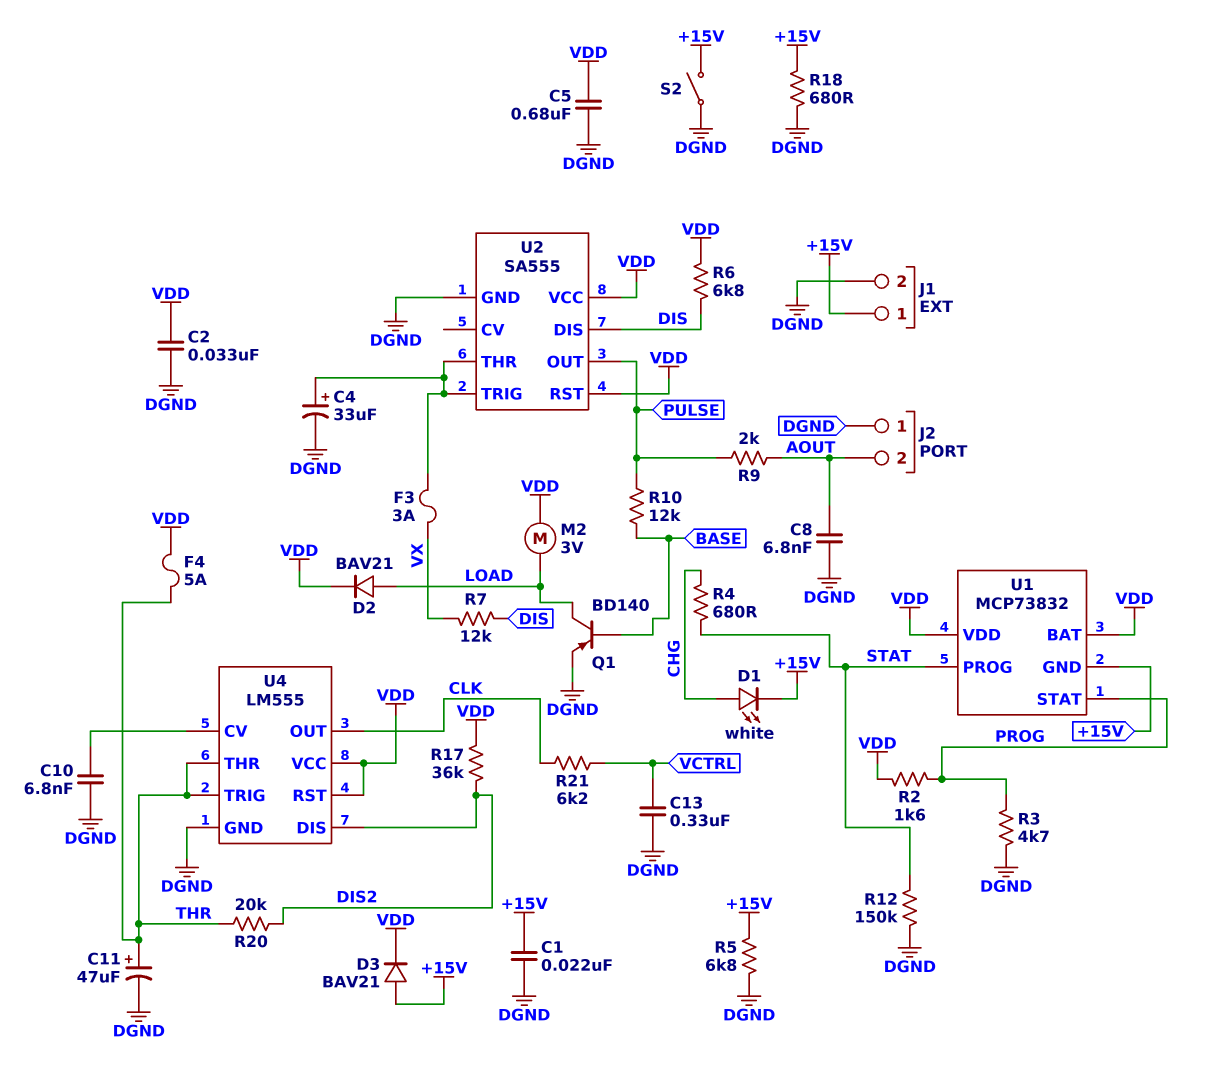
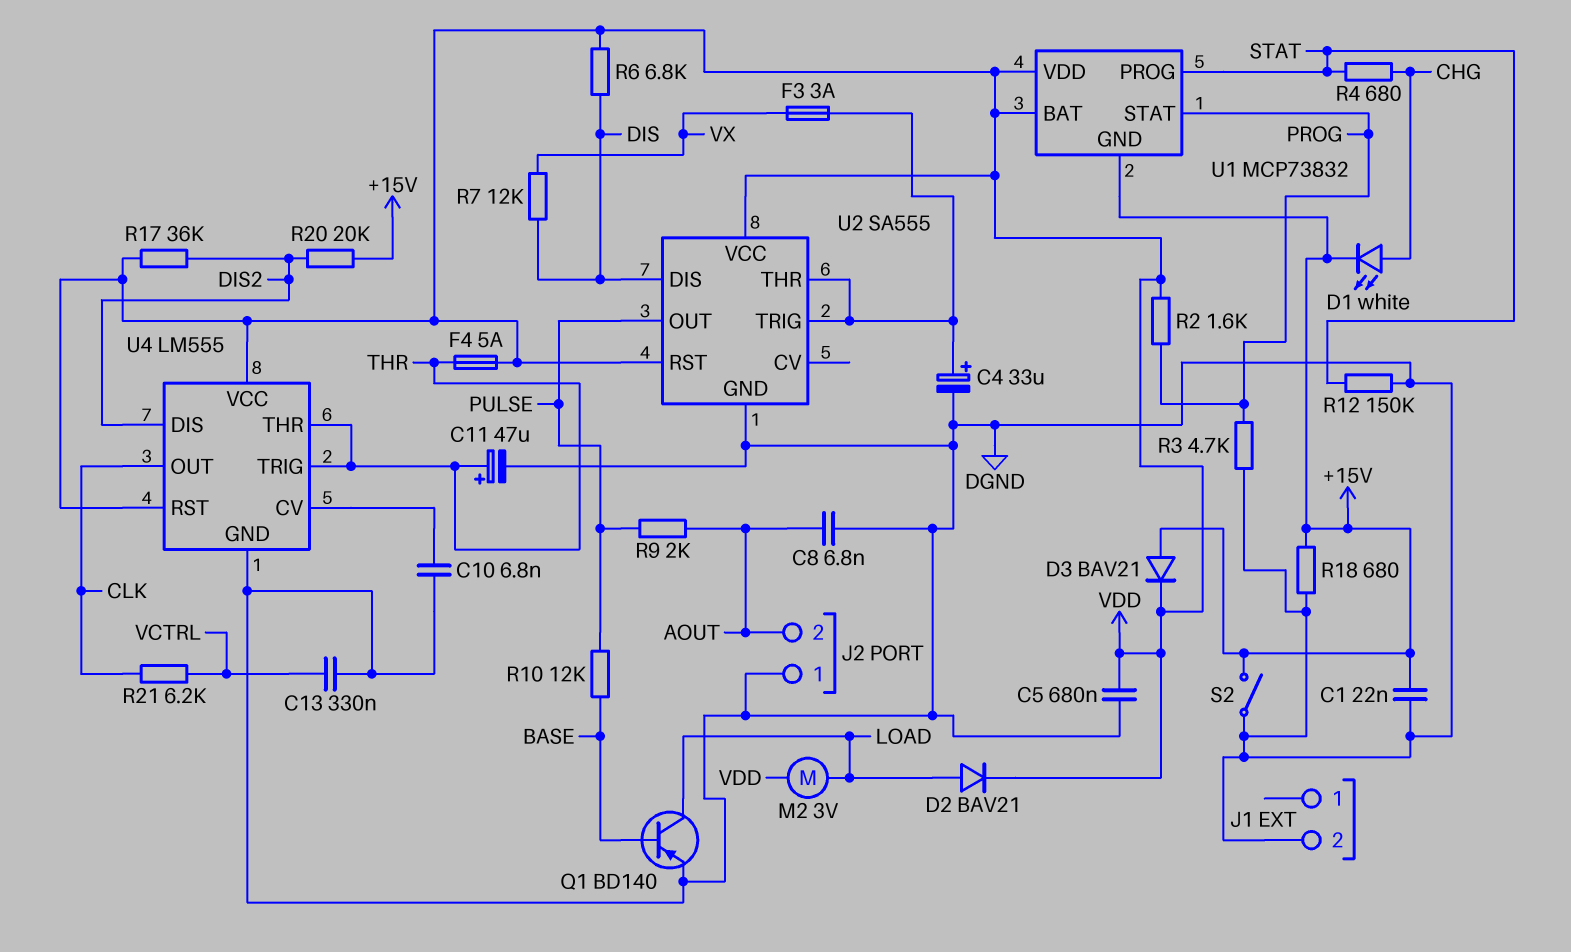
C2: 33nF (DGND, VDD) -> none
J1 pin 1: +15V -> none
R5: 6.8k (+15V, DGND) -> none
R20: 20k (DIS2, THR) -> 20k (+15V, DIS2)

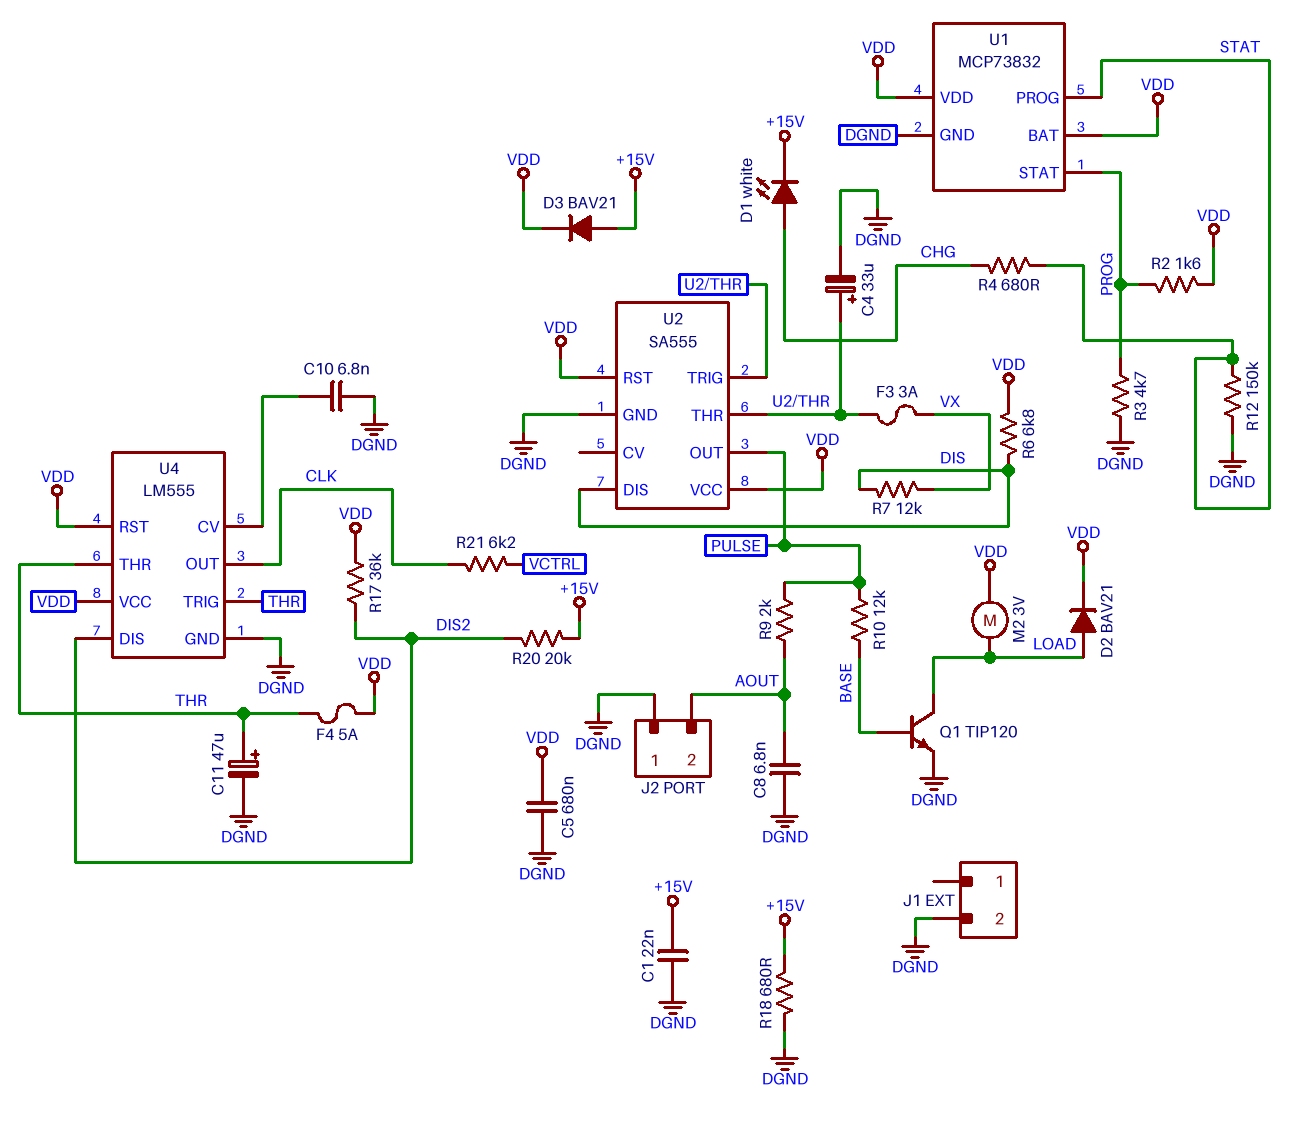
C13: 330nF (DGND, VCTRL) -> none
Q1: PNP BD140 (B BASE, C LOAD, E DGND) -> NPN TIP120 (B BASE, C LOAD, E DGND)
S2: switch (+15V, DGND) -> none
U1 pin GND: +15V -> DGND

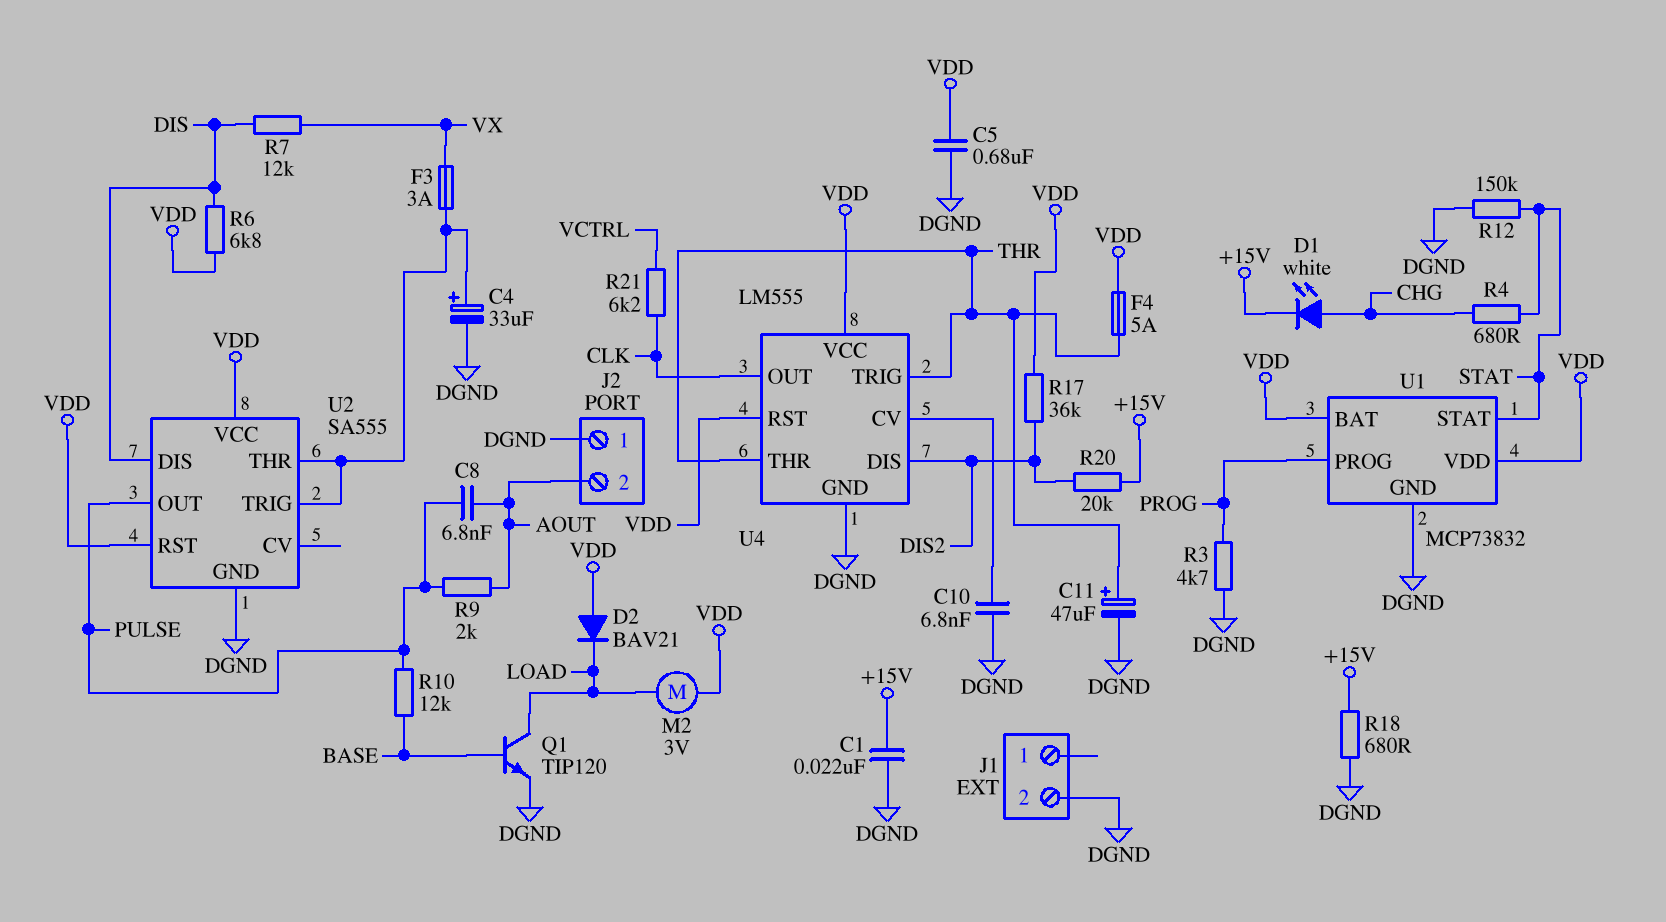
C8: 6.8nF (AOUT, DGND) -> 6.8nF (AOUT, PULSE)
D2: diode BAV21 (A LOAD, K VDD) -> diode BAV21 (A VDD, K LOAD)
D3: diode BAV21 (A +15V, K VDD) -> none
R2: 1.6k (PROG, VDD) -> none
U1 pin PROG: STAT -> PROG
U1 pin STAT: PROG -> STAT

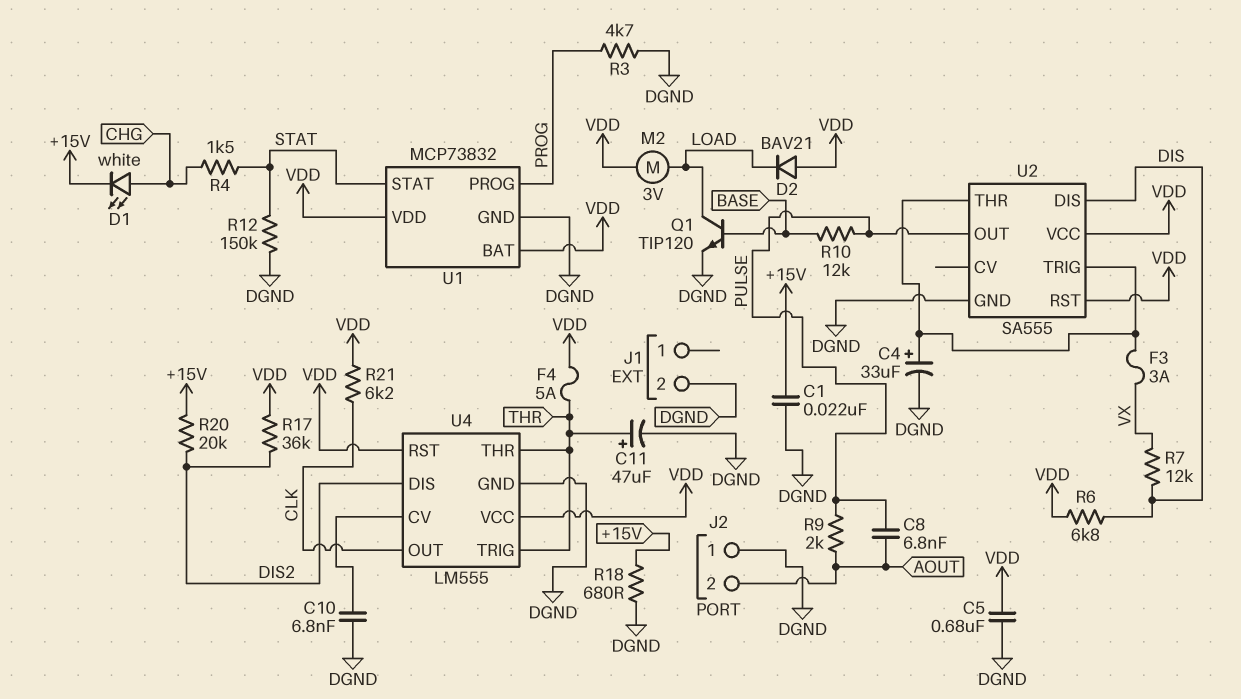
R4: 680 (CHG, STAT) -> 1.5k (CHG, STAT)
R21: 6.2k (CLK, VCTRL) -> 6.2k (CLK, VDD)

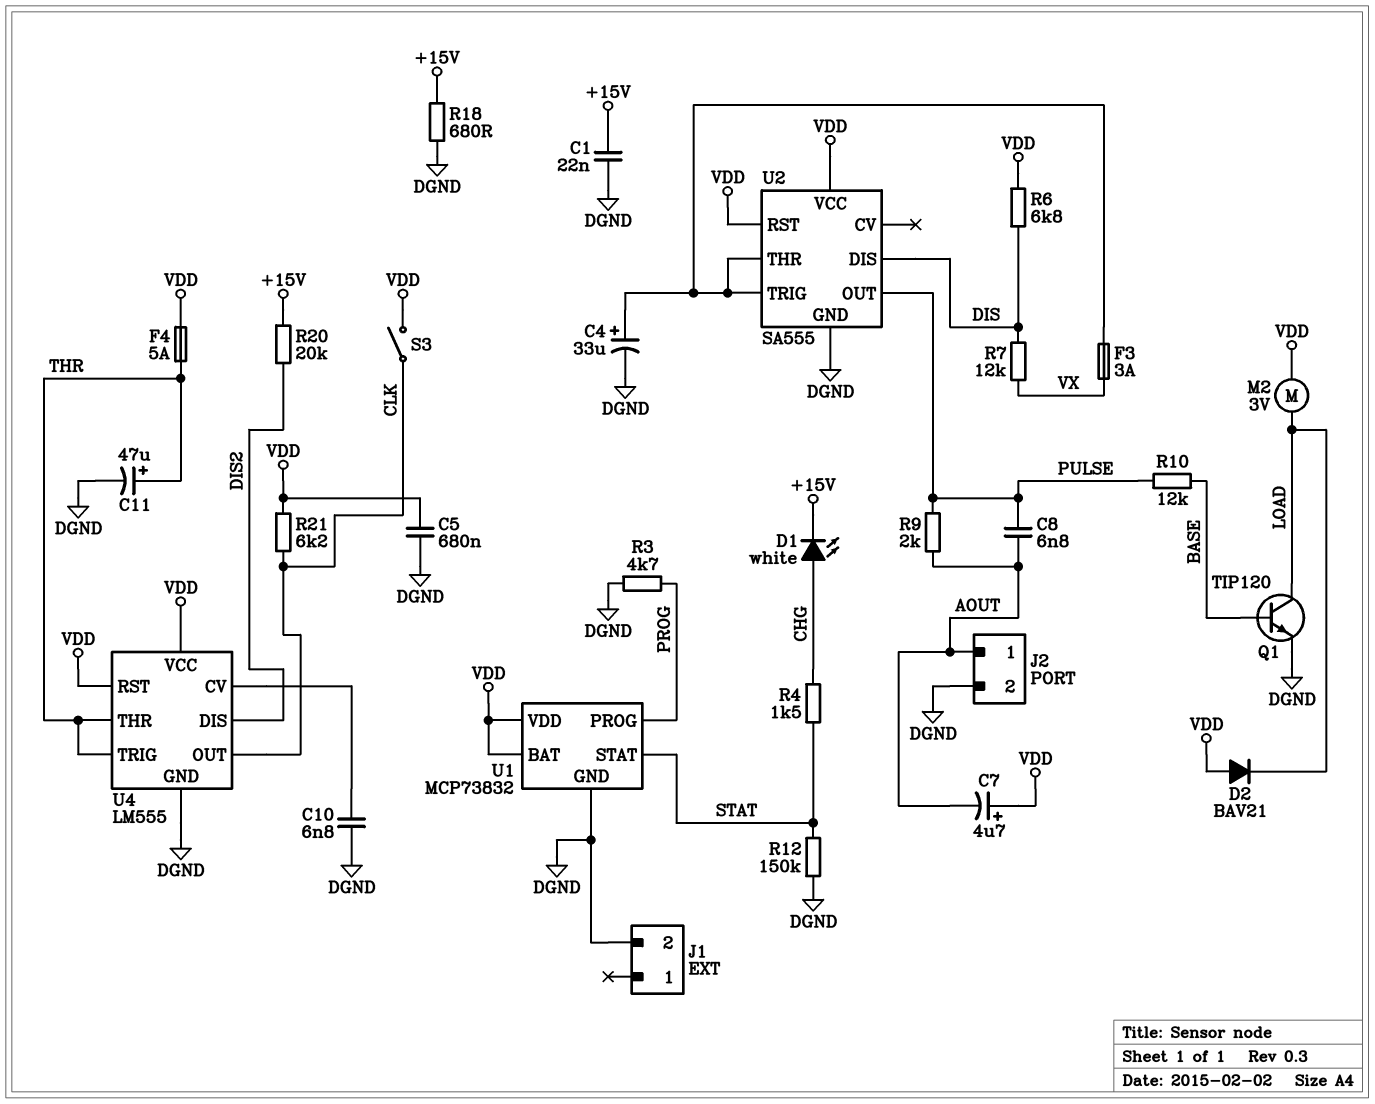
C7: none -> 4.7uF (plus VDD, minus AOUT)
J2 pin 1: DGND -> AOUT
J2 pin 2: AOUT -> DGND
R17: 36k (DIS2, VDD) -> none
S3: none -> switch (CLK, VDD)

